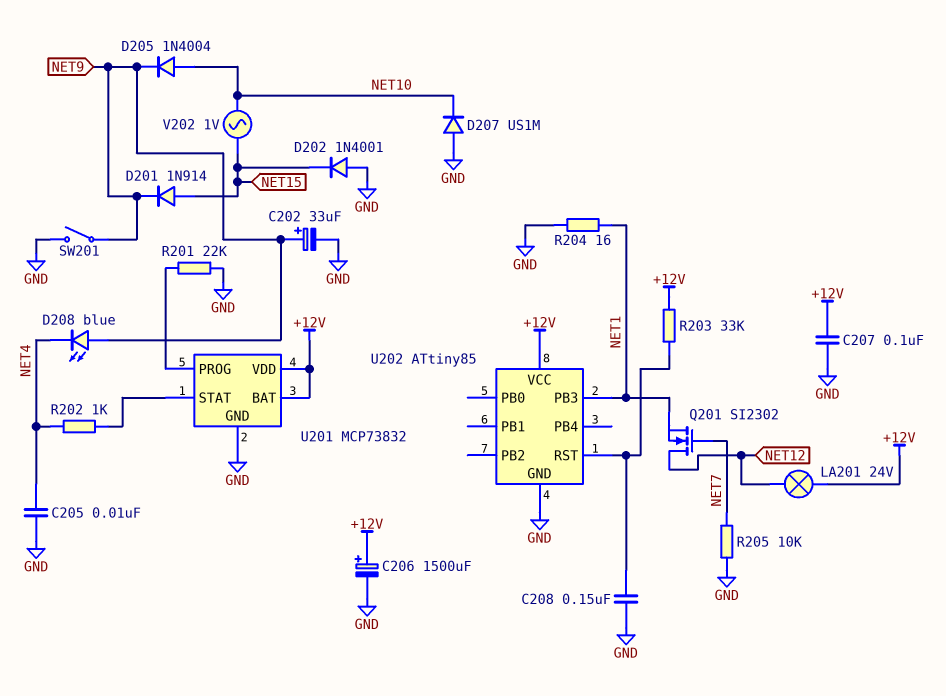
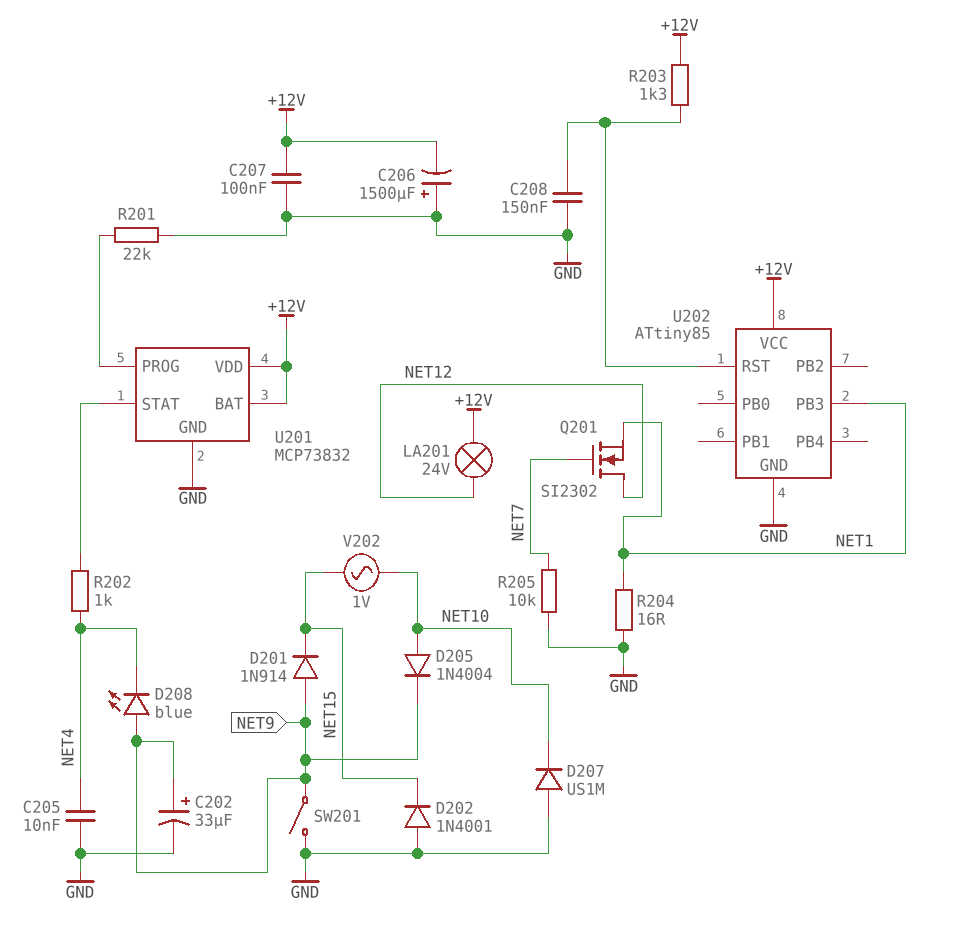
C206: 1500uF (plus +12V, minus GND) -> 1500uF (plus GND, minus +12V)
D201: diode 1N914 (A NET15, K NET9) -> diode 1N914 (A NET9, K NET15)
R203: 33k (+12V, U202/RST) -> 1.3k (+12V, U202/RST)

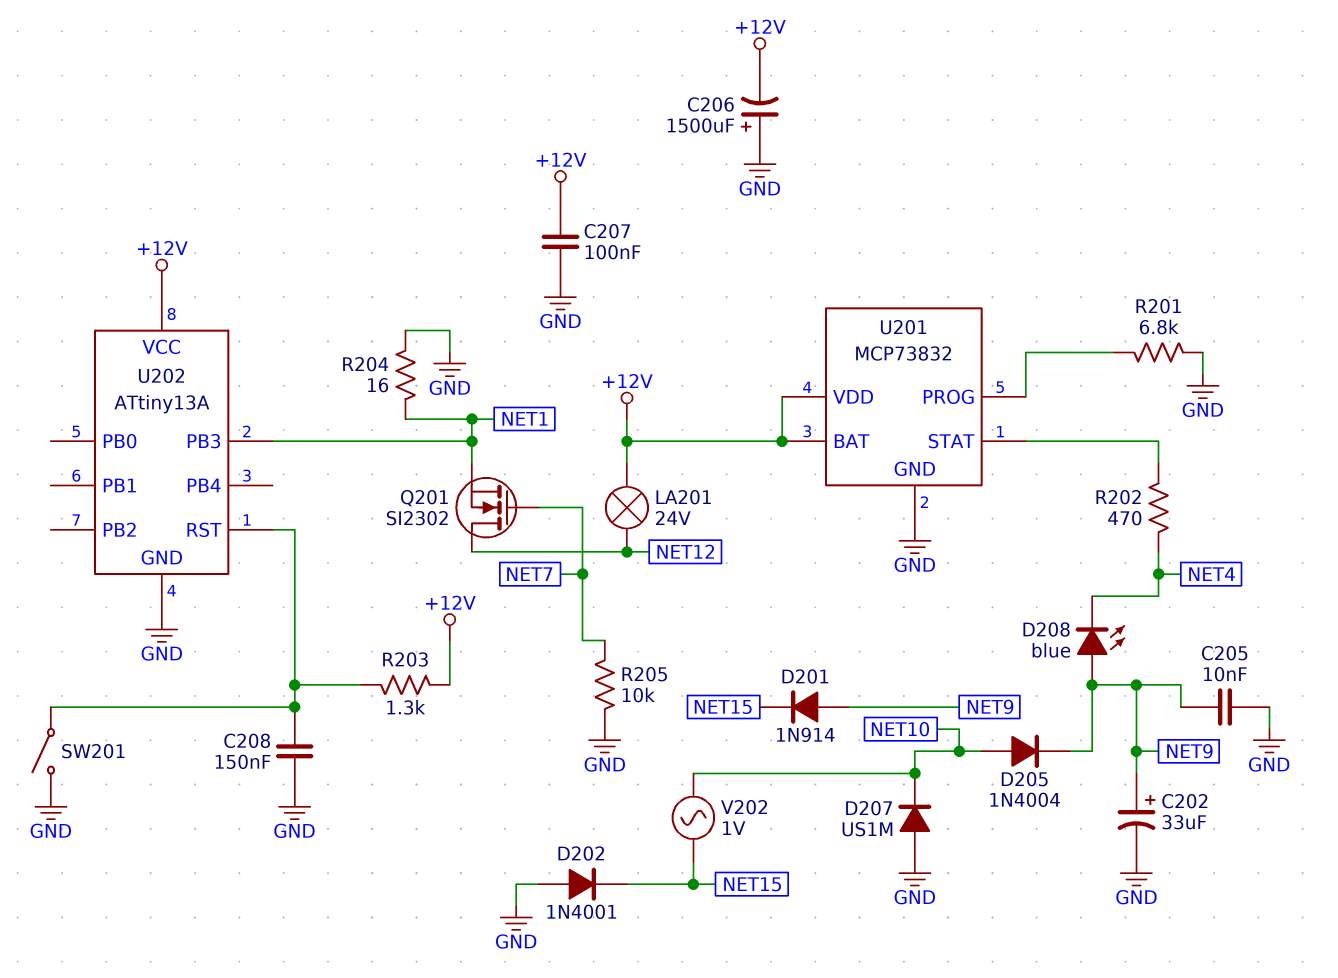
C205: 10nF (GND, NET4) -> 10nF (GND, NET9)
R201: 22k (GND, U201/PROG) -> 6.8k (GND, U201/PROG)
R202: 1k (NET4, U201/STAT) -> 470 (NET4, U201/STAT)
SW201: switch (GND, NET9) -> switch (GND, U202/RST)
U202: ATtiny85 -> ATtiny13A

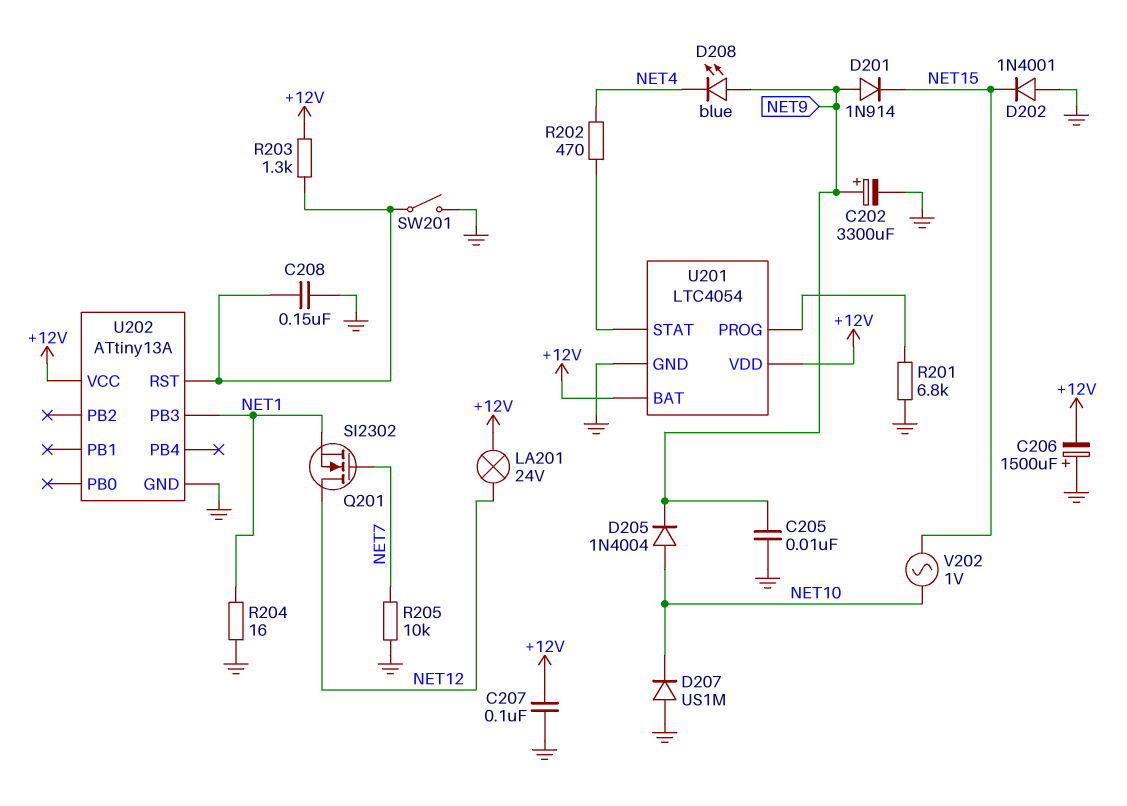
C202: 33uF (plus NET9, minus GND) -> 3300uF (plus NET9, minus GND)
U201: MCP73832 -> LTC4054

